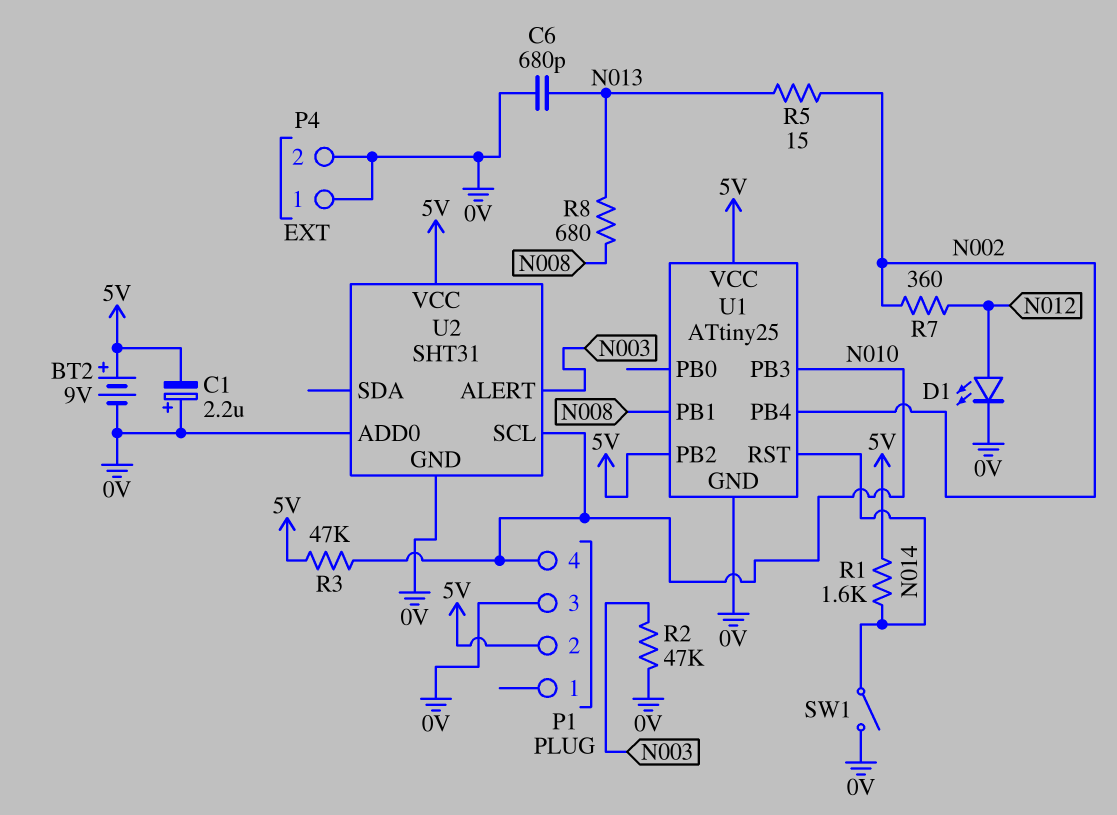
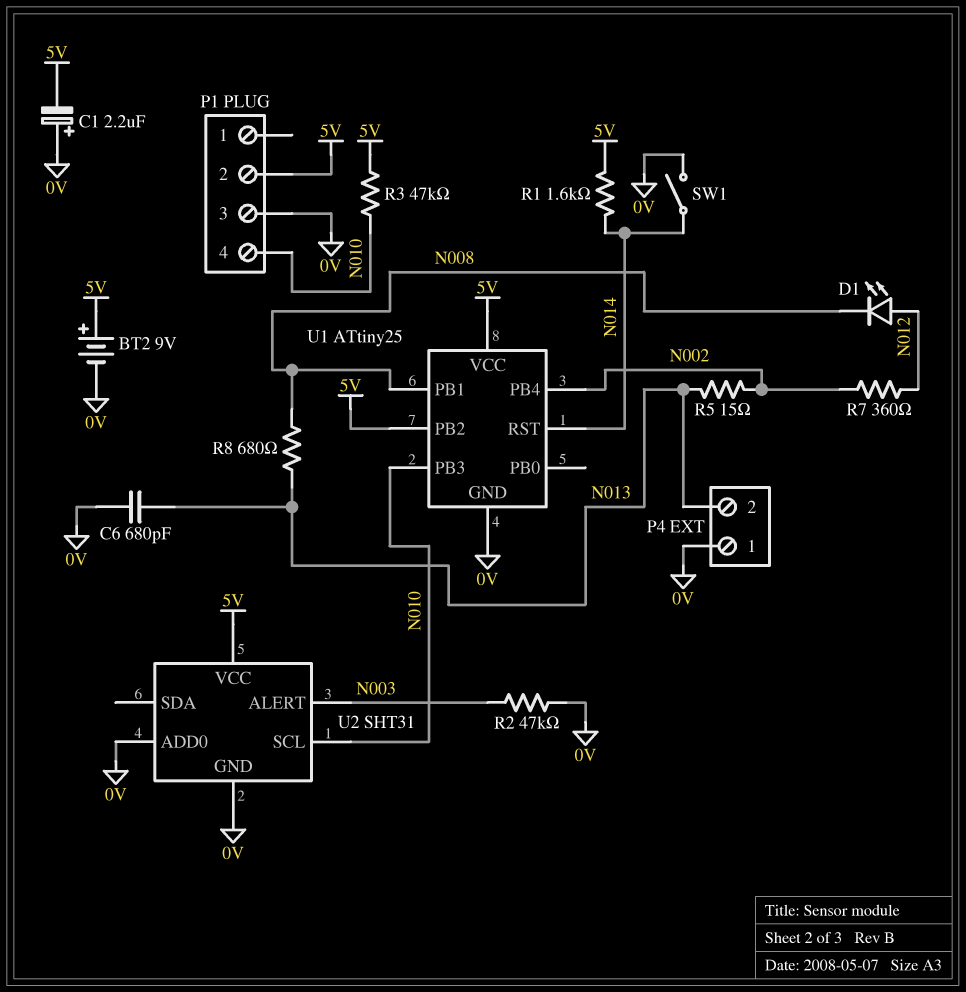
D1: LED (A N012, K 0V) -> LED (A N012, K N008)
P4 pin 2: 0V -> N013

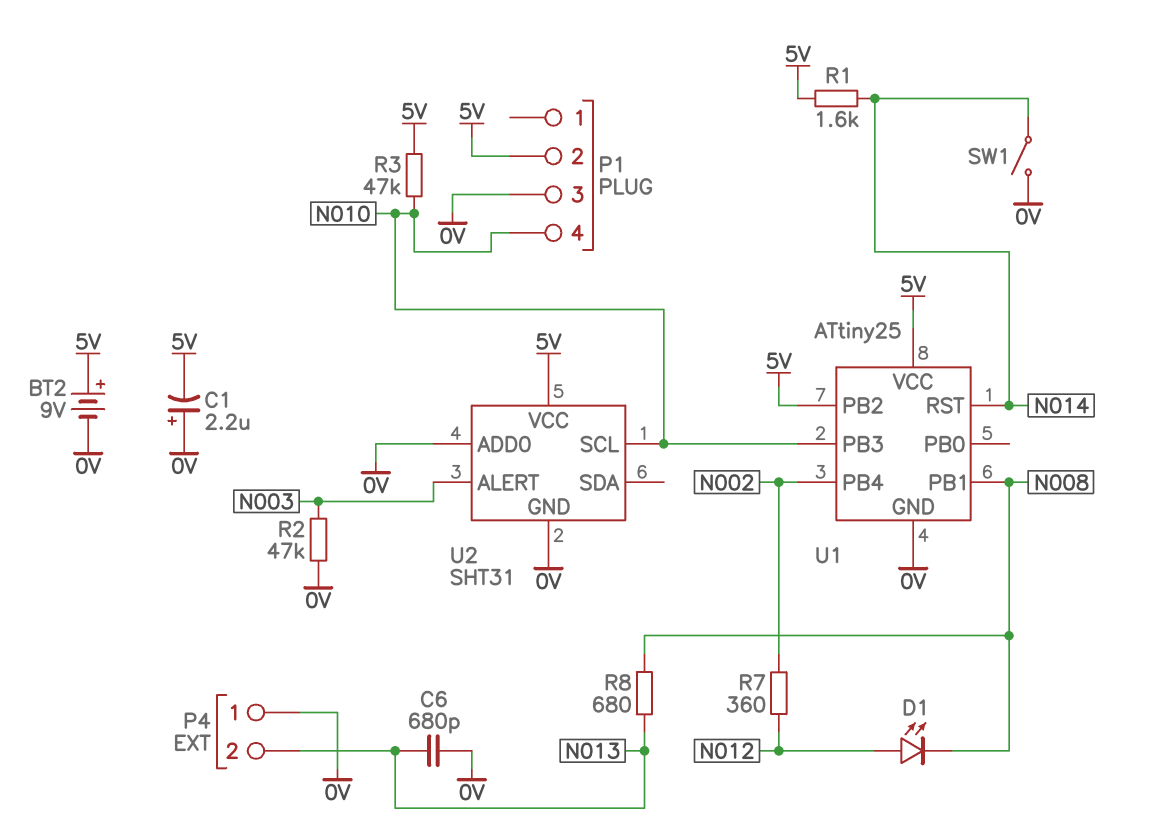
R5: 15 (N002, N013) -> none

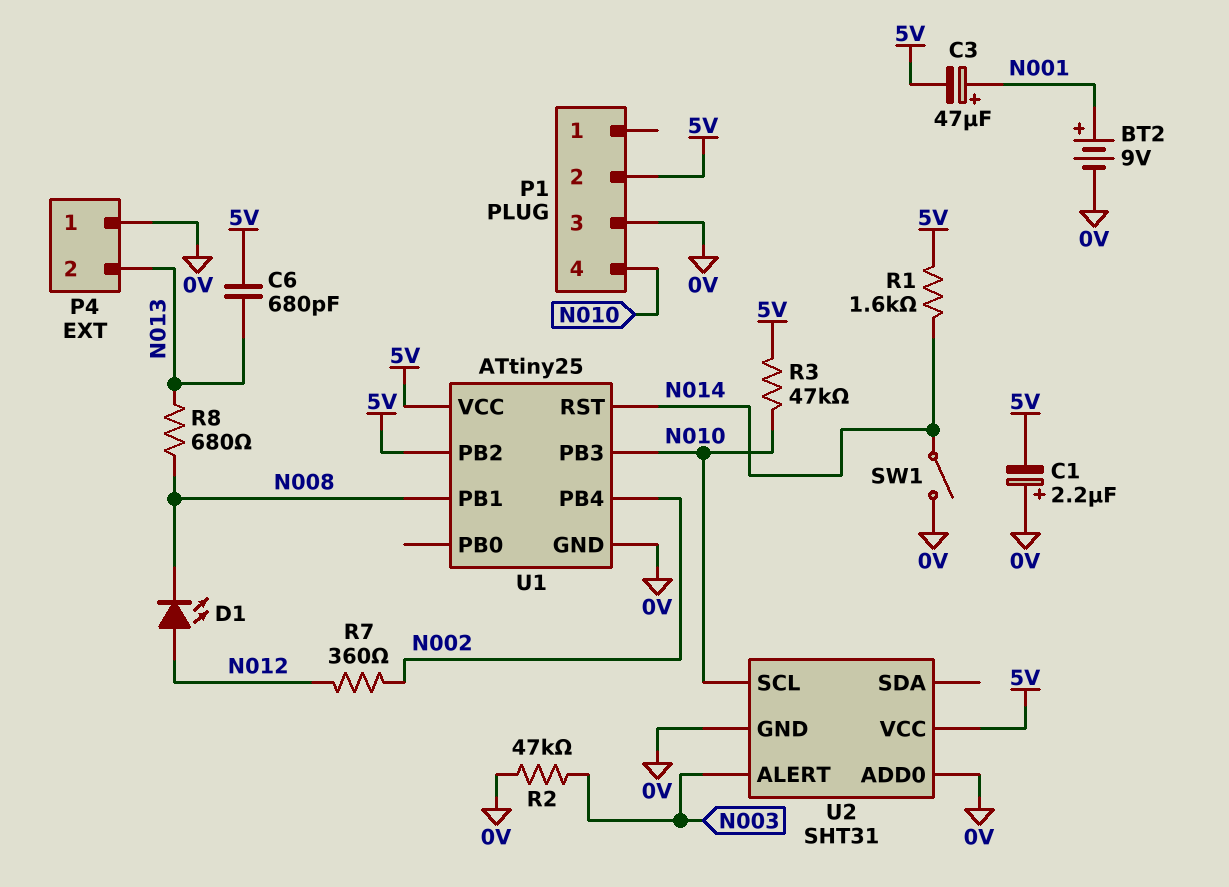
BT2: 9V (plus 5V, minus 0V) -> 9V (plus N001, minus 0V)
C3: none -> 47uF (plus N001, minus 5V)
C6: 680pF (0V, N013) -> 680pF (5V, N013)

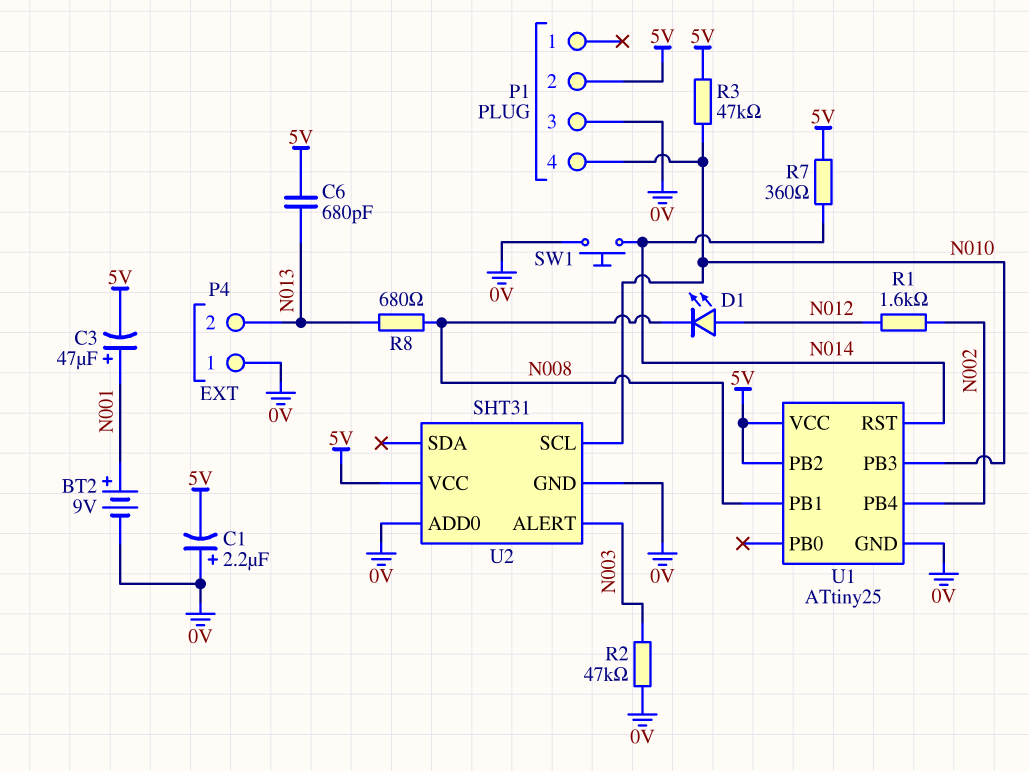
R1: 1.6k (5V, N014) -> 1.6k (N002, N012)
R7: 360 (N002, N012) -> 360 (5V, N014)
SW1: switch (0V, N014) -> button (0V, N014)

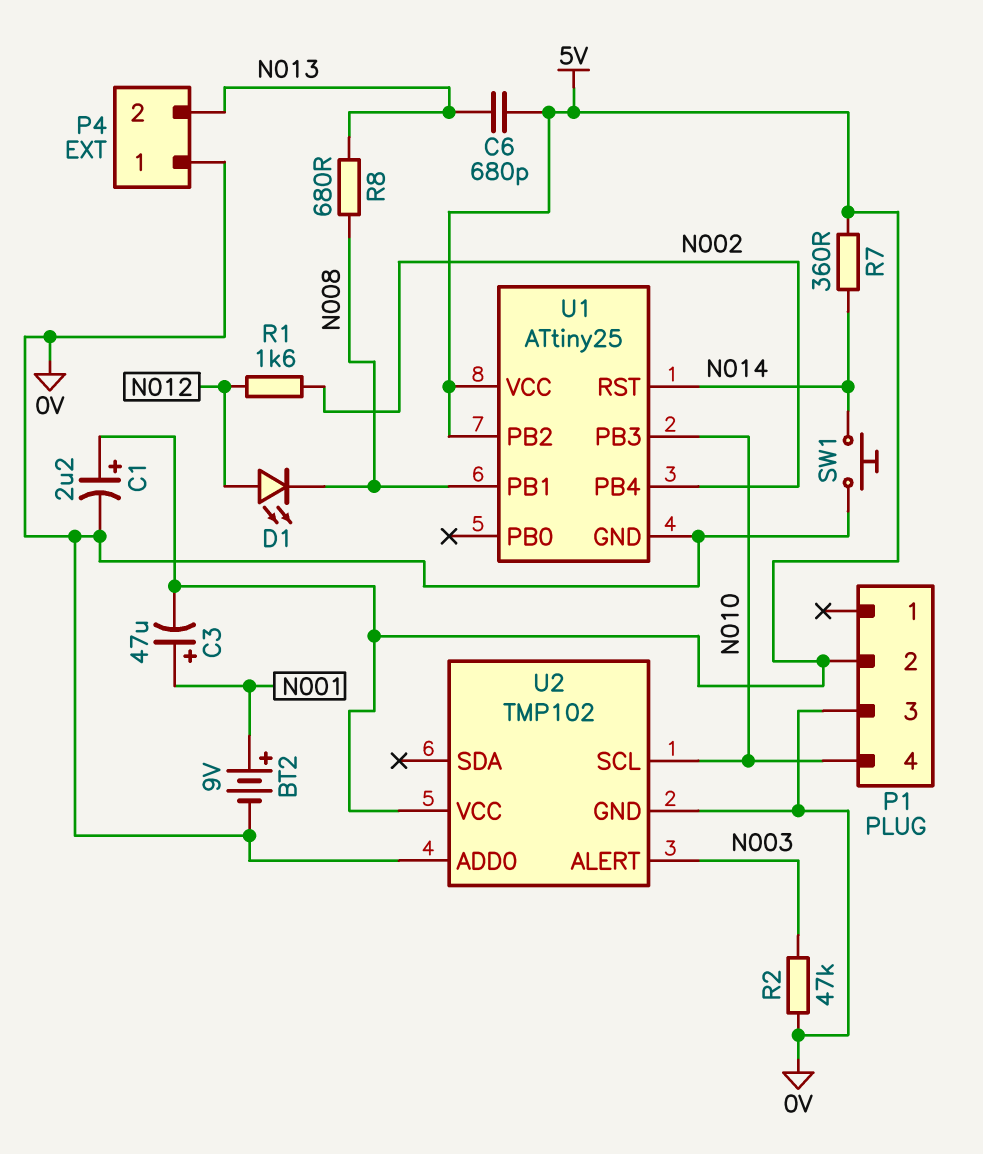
C1: 2.2uF (plus 0V, minus 5V) -> 2.2uF (plus 5V, minus 0V)
R3: 47k (5V, N010) -> none
U2: SHT31 -> TMP102

